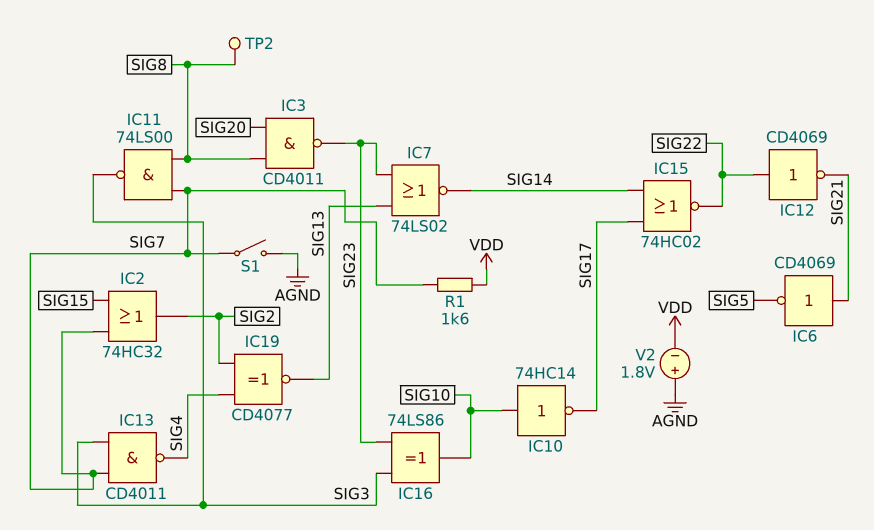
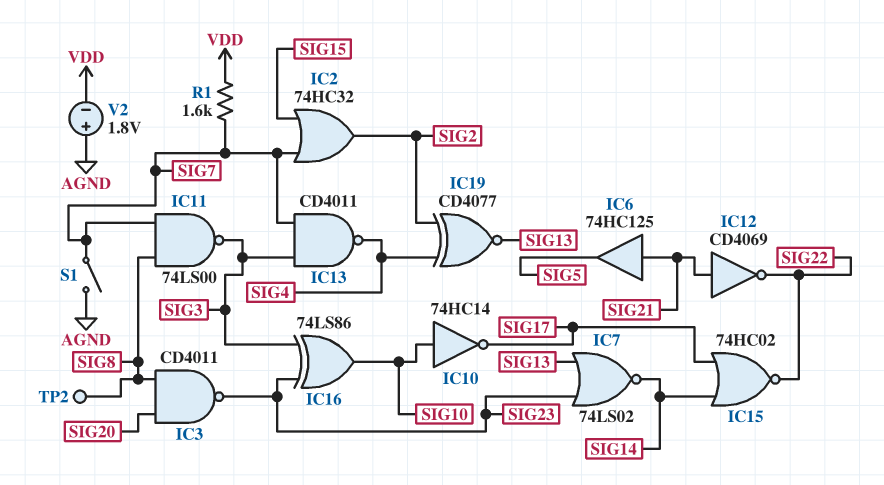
IC6: NOT CD4069 (in SIG21, out SIG5) -> buffer 74HC125 (in SIG21, out SIG5)
IC12: NOT CD4069 (in SIG22, out SIG21) -> NOT CD4069 (in SIG21, out SIG22)

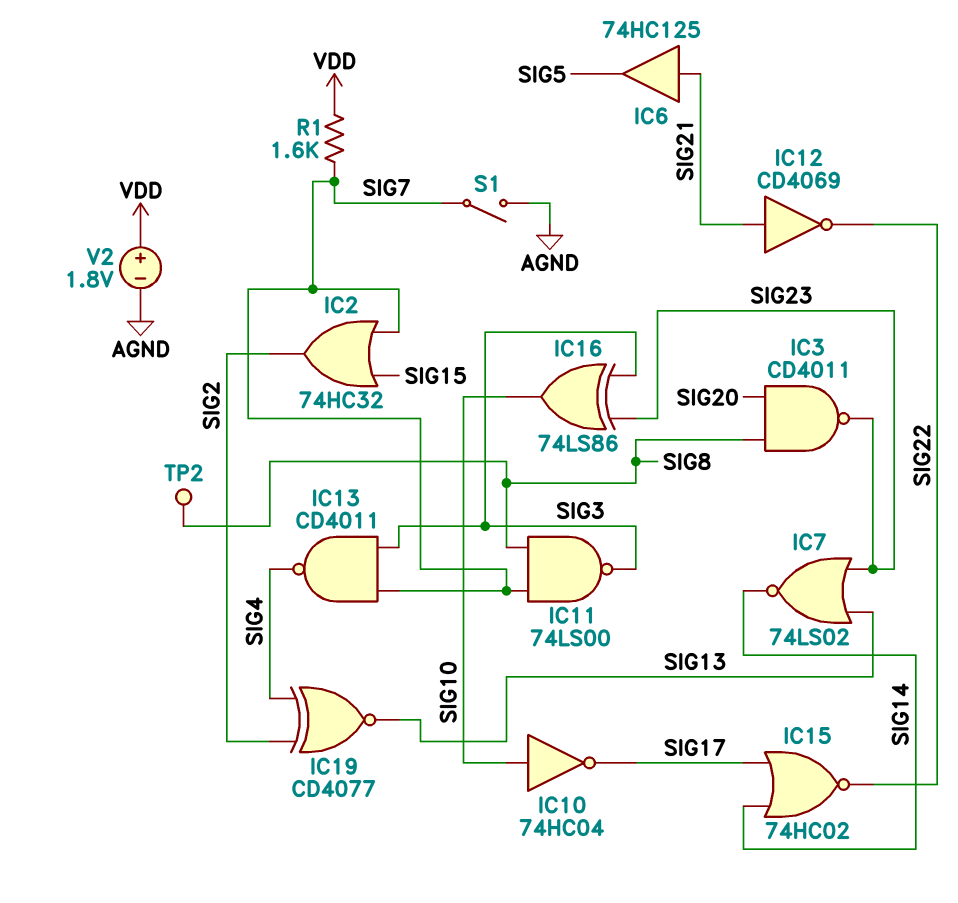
IC10: NOT 74HC14 (in SIG10, out SIG17) -> NOT 74HC04 (in SIG10, out SIG17)
V2: 1.8V (plus AGND, minus VDD) -> 1.8V (plus VDD, minus AGND)

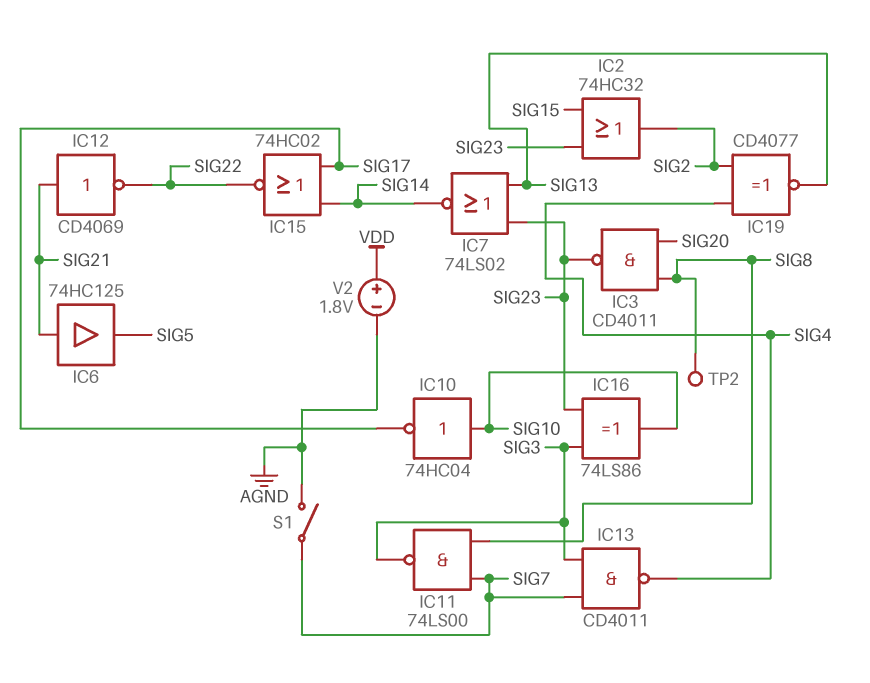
IC2: OR 74HC32 (in SIG7, in SIG15, out SIG2) -> OR 74HC32 (in SIG15, in SIG23, out SIG2)
R1: 1.6k (SIG7, VDD) -> none

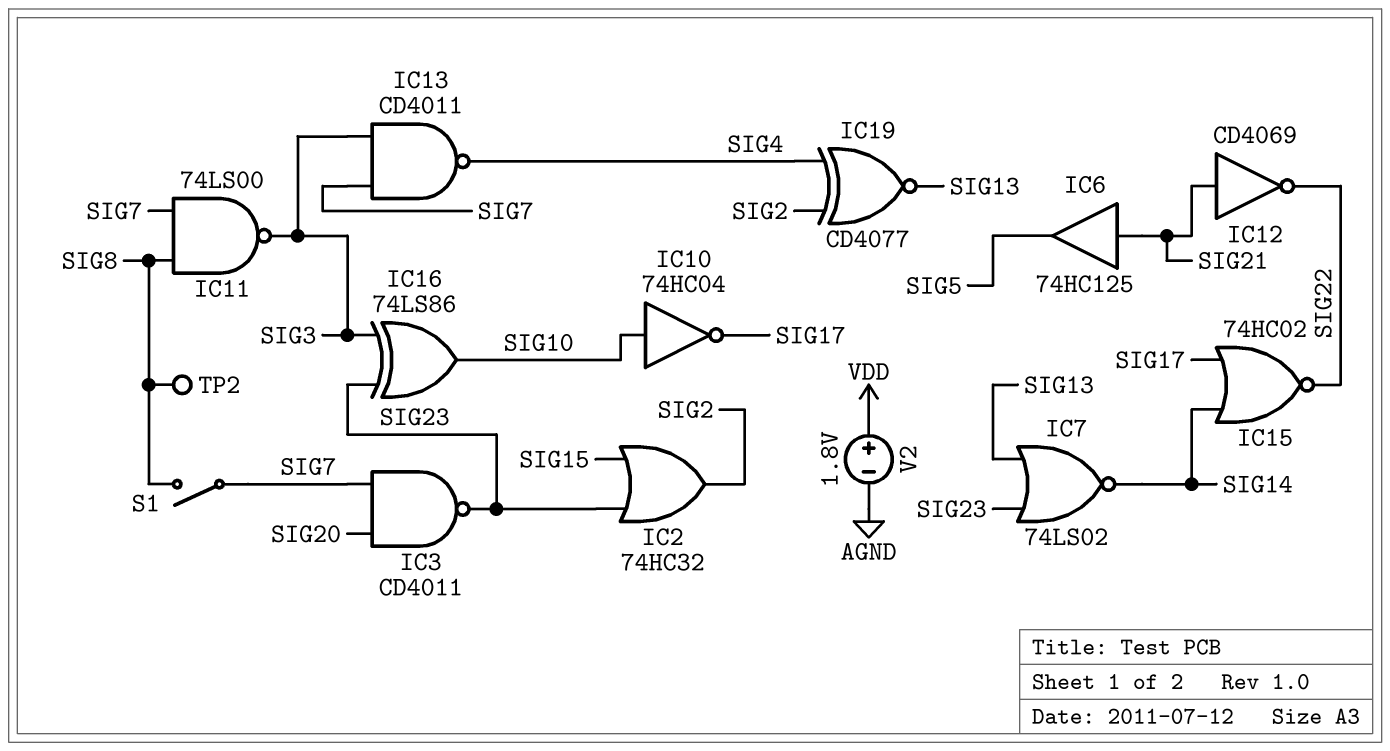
IC3: NAND CD4011 (in SIG8, in SIG20, out SIG23) -> NAND CD4011 (in SIG7, in SIG20, out SIG23)
S1: switch (AGND, SIG7) -> switch (SIG7, SIG8)

